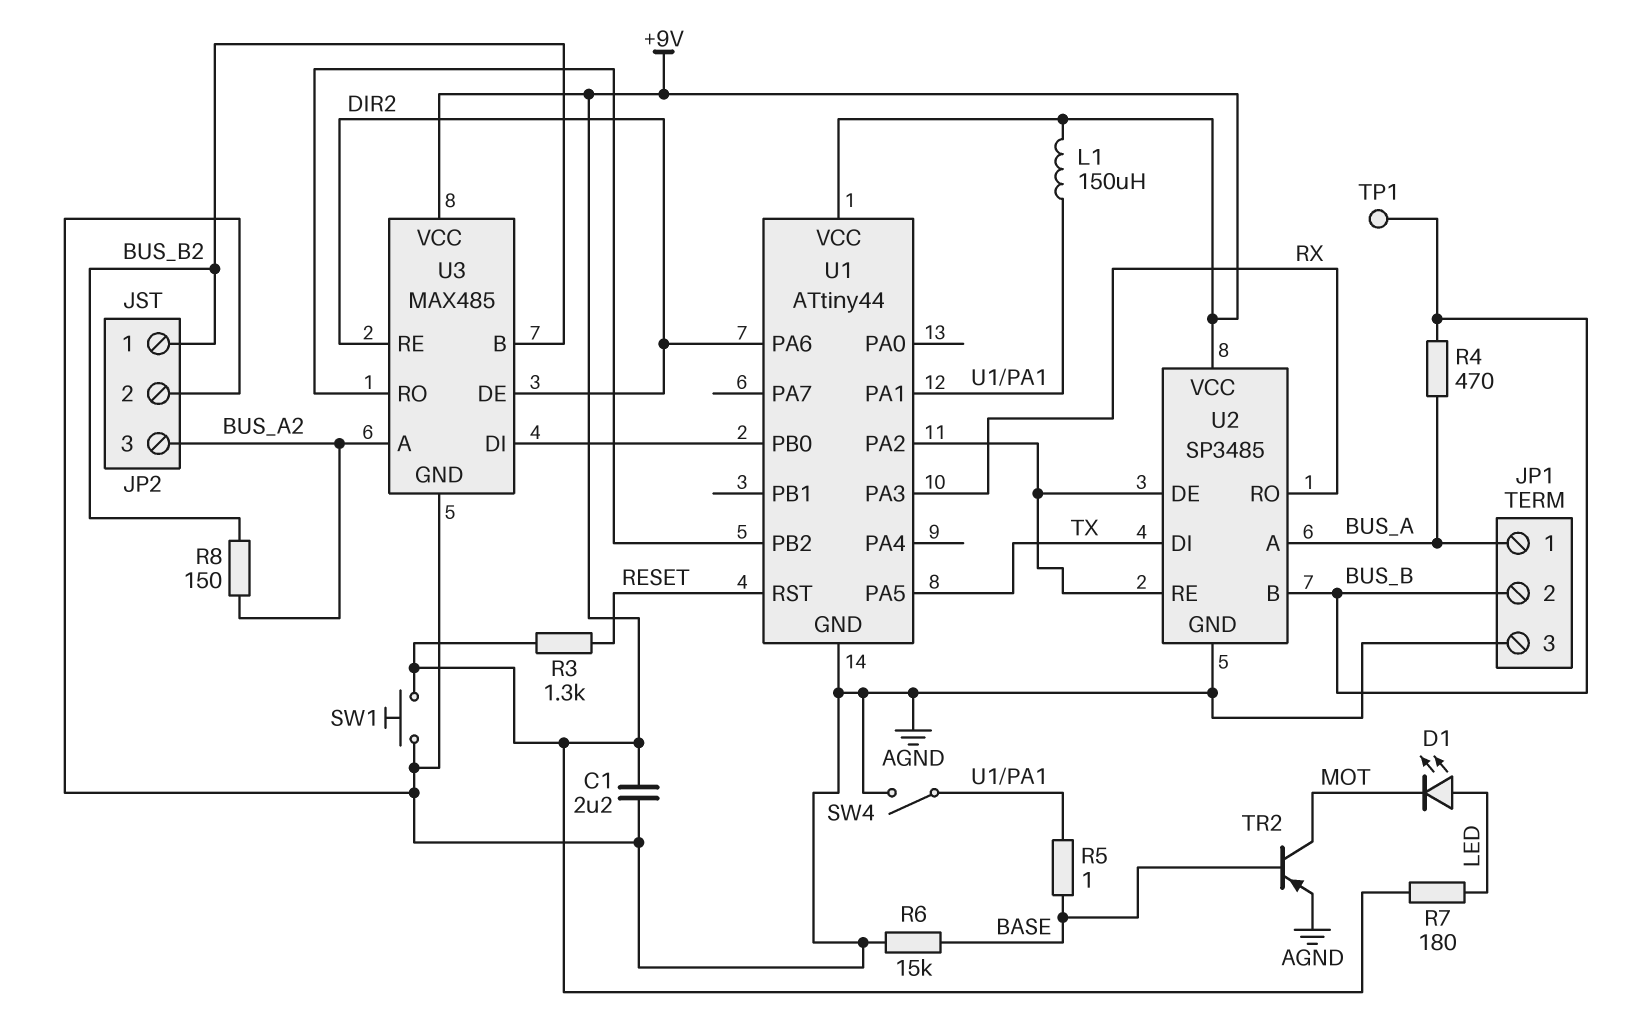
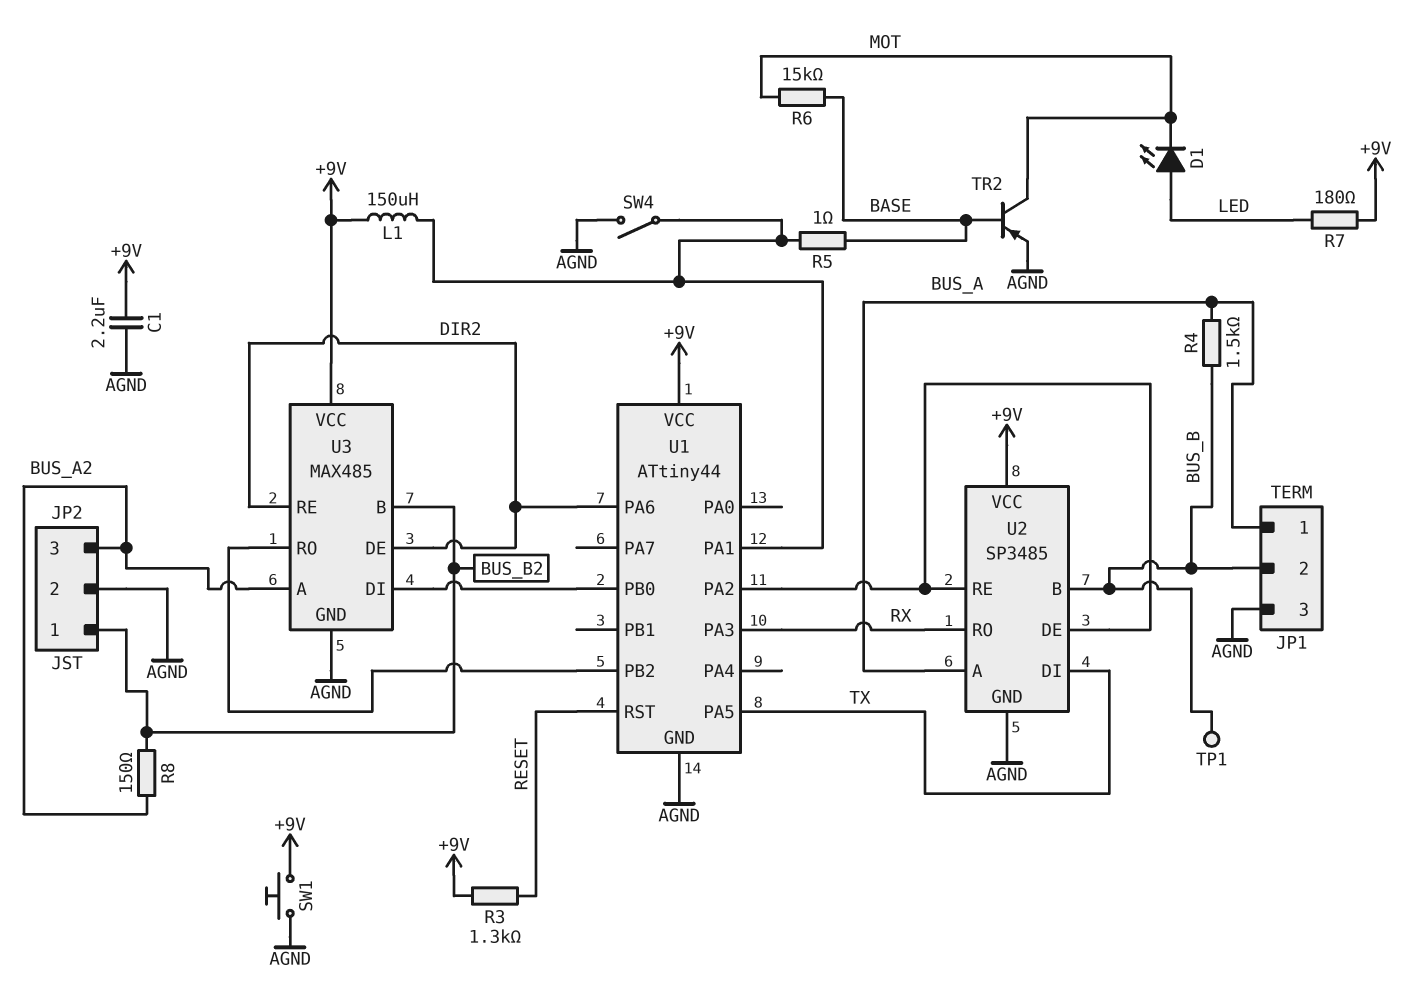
R4: 470 (BUS_A, BUS_B) -> 1.5k (BUS_A, BUS_B)
R6: 15k (AGND, BASE) -> 15k (BASE, MOT)

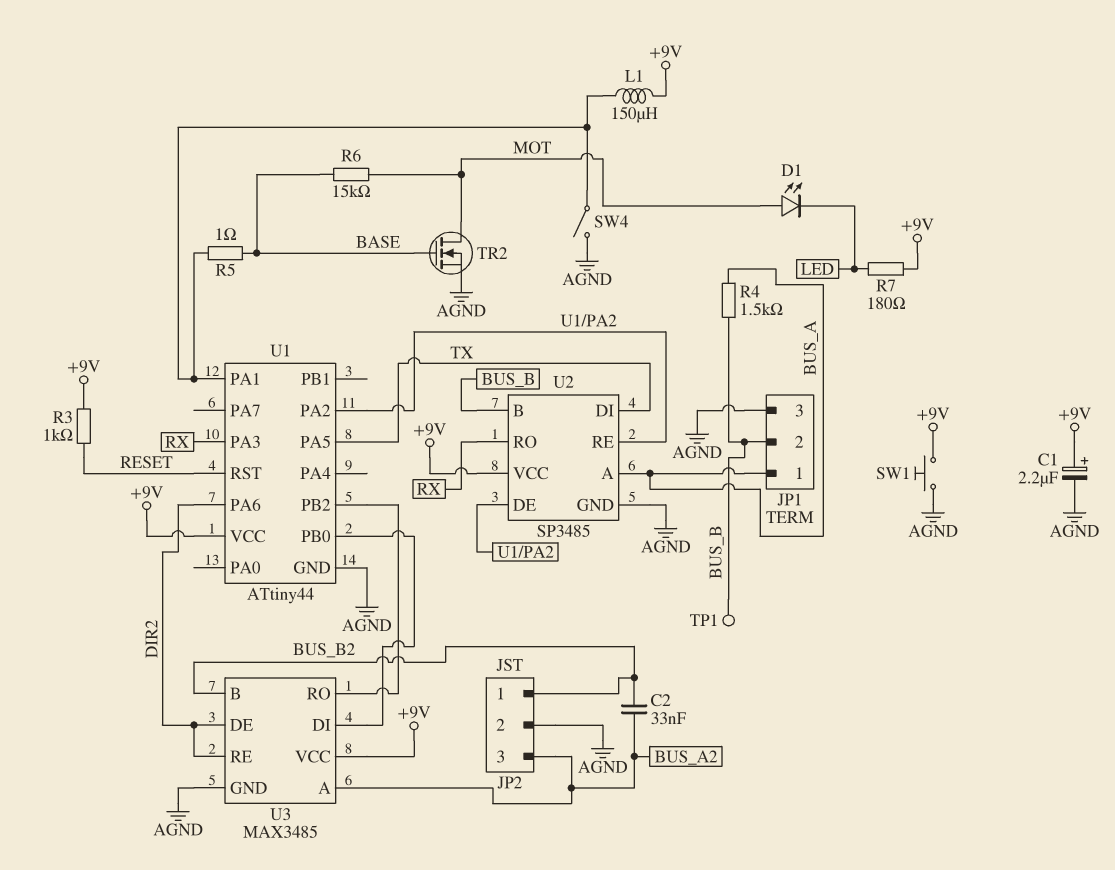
C1: 2.2uF (+9V, AGND) -> 2.2uF (plus +9V, minus AGND)
C2: none -> 33nF (BUS_A2, BUS_B2)
D1: LED (A LED, K MOT) -> LED (A MOT, K LED)
R3: 1.3k (+9V, RESET) -> 1k (+9V, RESET)
R8: 150 (BUS_A2, BUS_B2) -> none
TR2: PNP (B BASE, C MOT, E AGND) -> NMOS (G BASE, D MOT, S AGND)
U3: MAX485 -> MAX3485

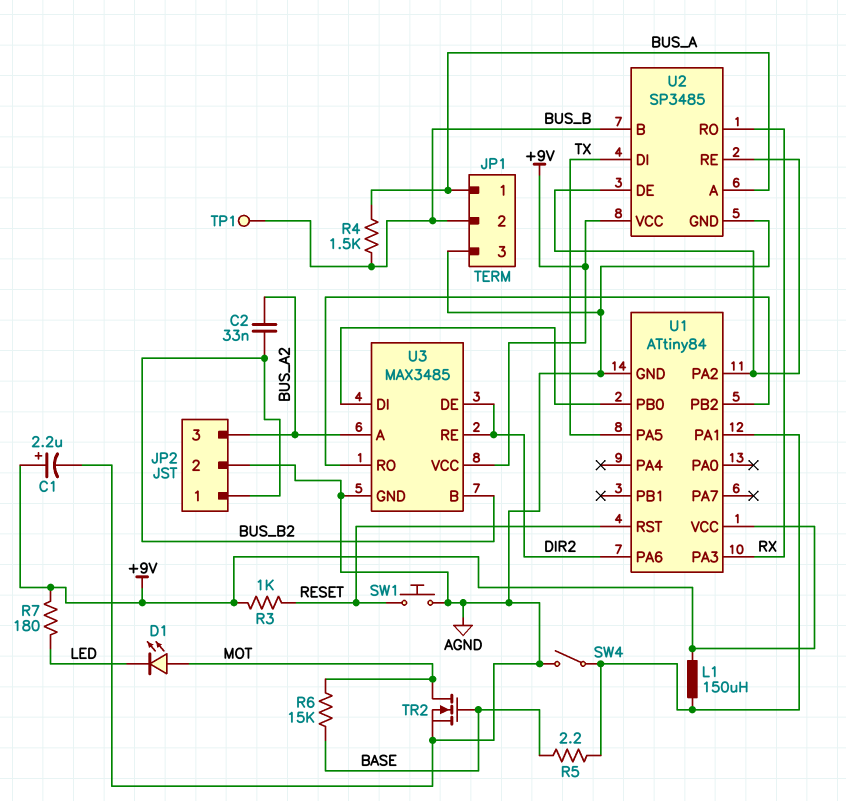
R5: 1 (BASE, U1/PA1) -> 2.2 (BASE, U1/PA1)
SW1: button (+9V, AGND) -> button (AGND, RESET)
U1: ATtiny44 -> ATtiny84

